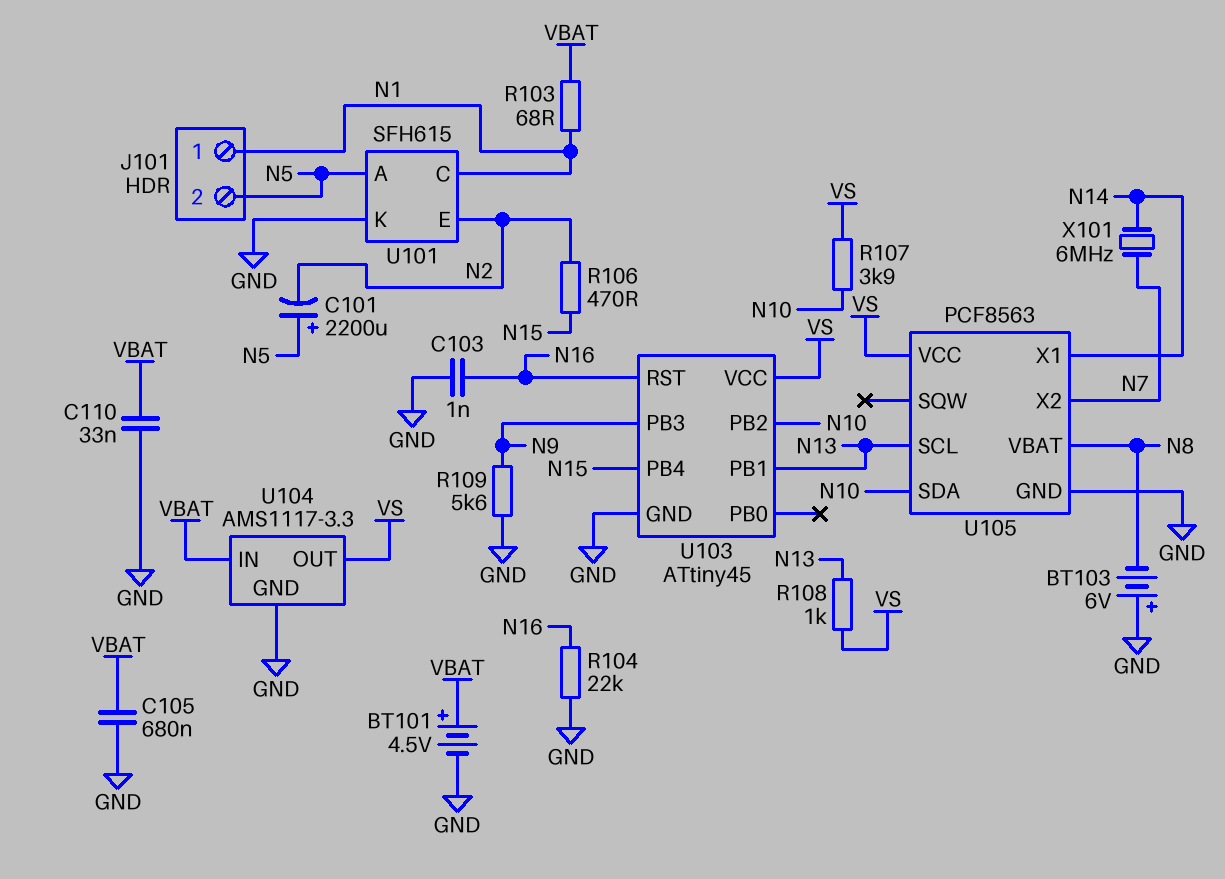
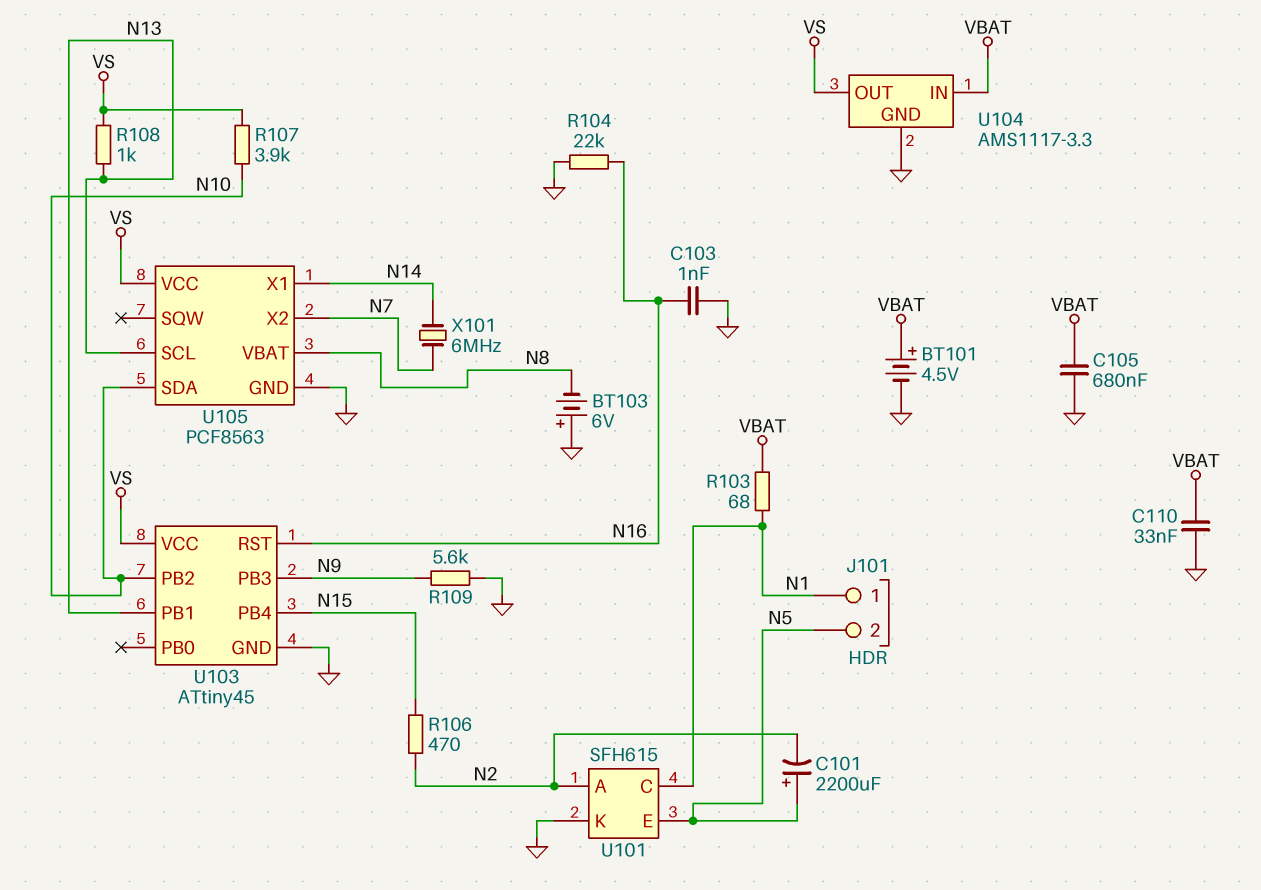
U101 pin A: N5 -> N2
U101 pin E: N2 -> N5

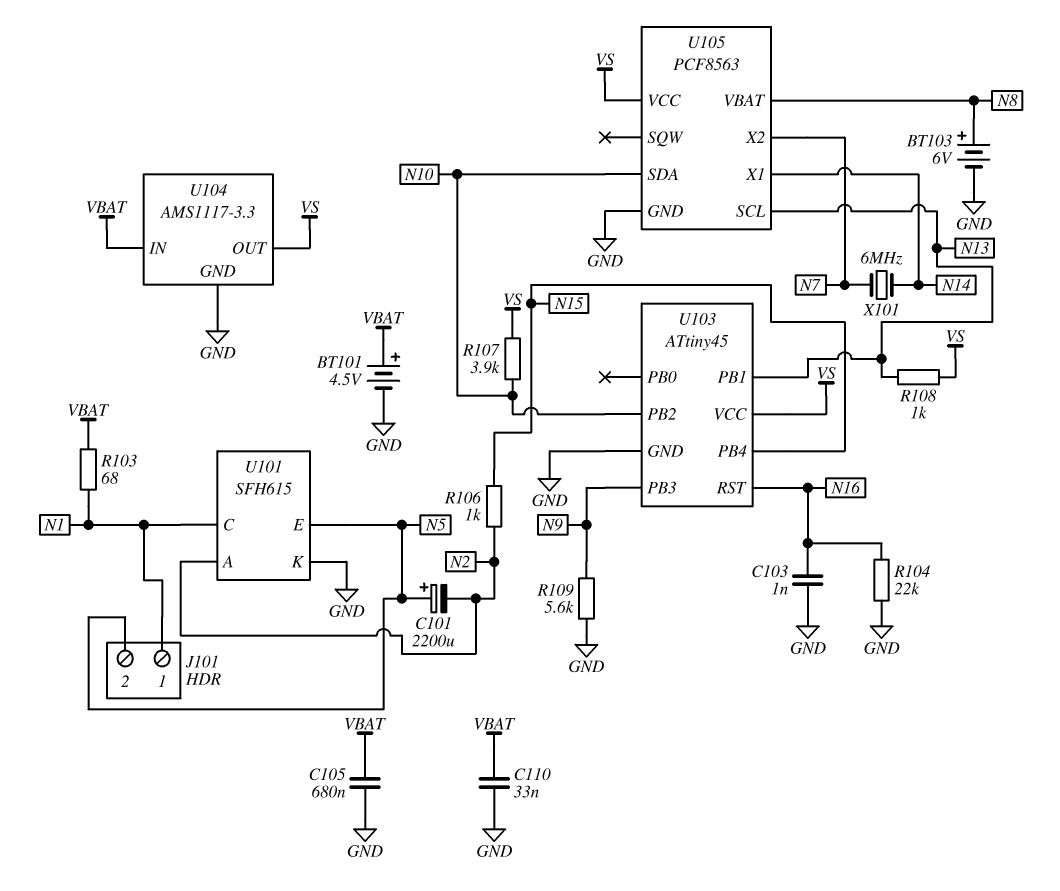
BT103: 6V (plus GND, minus N8) -> 6V (plus N8, minus GND)
R106: 470 (N2, N15) -> 1k (N2, N15)

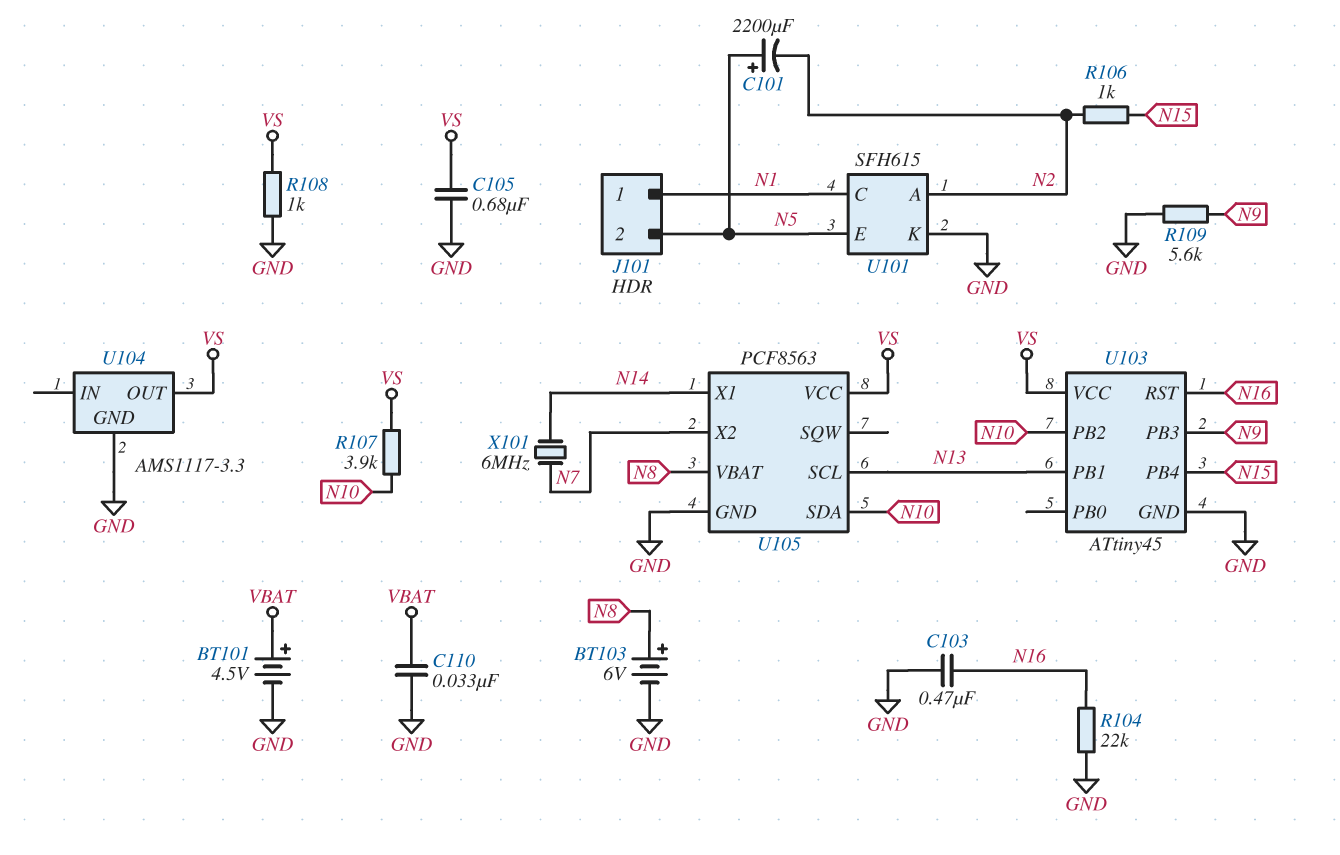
C103: 1nF (GND, N16) -> 470nF (GND, N16)
C105: 680nF (GND, VBAT) -> 680nF (GND, VS)
R103: 68 (N1, VBAT) -> none
R108: 1k (N13, VS) -> 1k (GND, VS)
U104 pin IN: VBAT -> none

